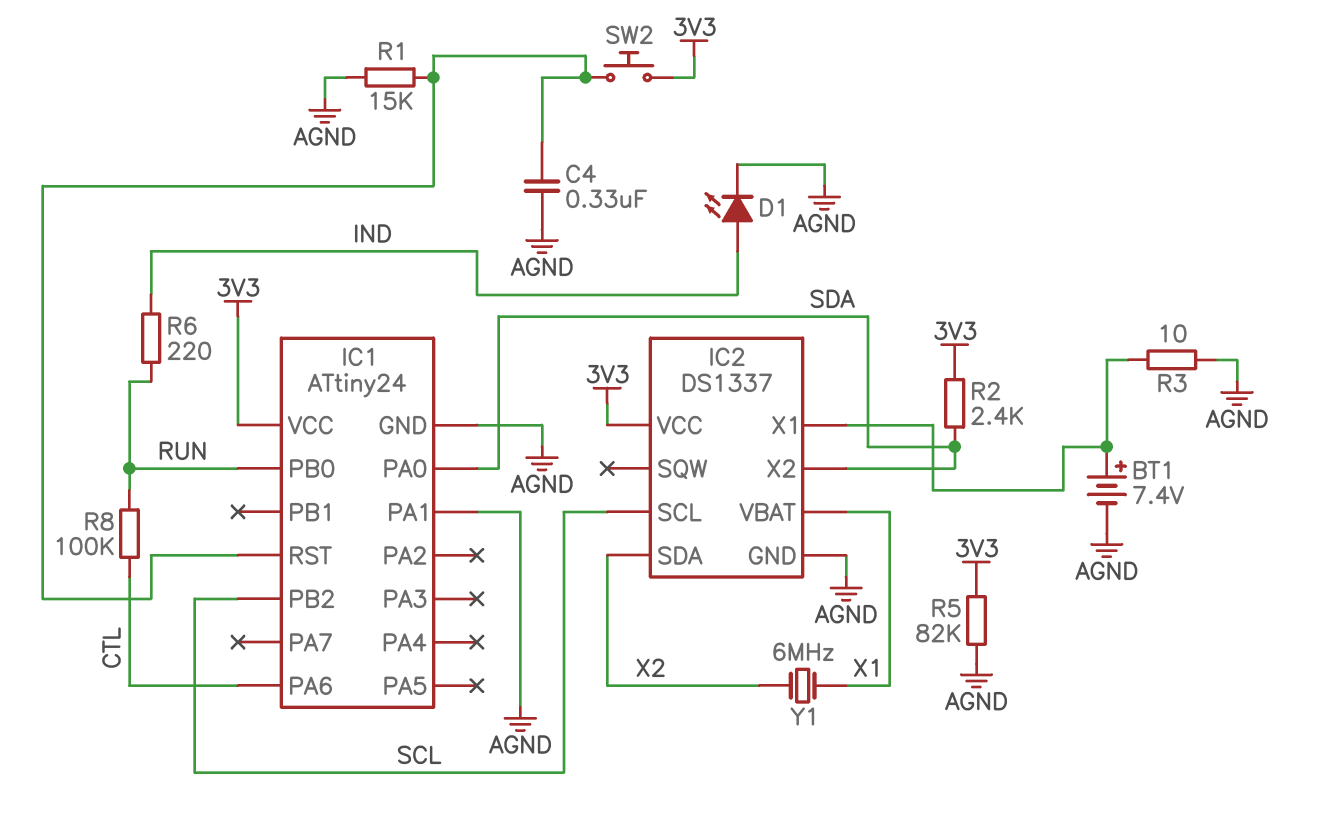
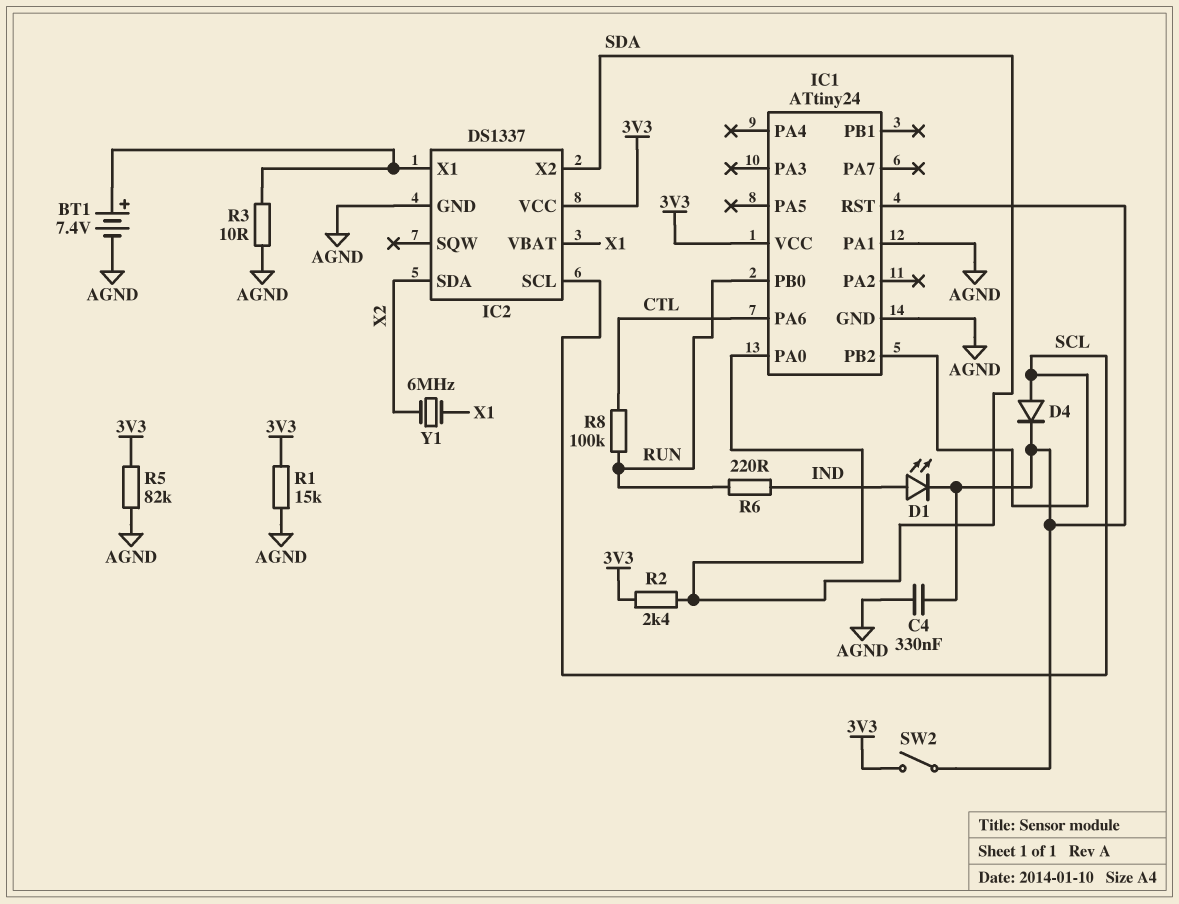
D1: LED (A IND, K AGND) -> LED (A IND, K IC1/RST)
D4: none -> diode (A SCL, K IC1/RST)
R1: 15k (AGND, IC1/RST) -> 15k (3V3, AGND)
SW2: button (3V3, IC1/RST) -> switch (3V3, IC1/RST)

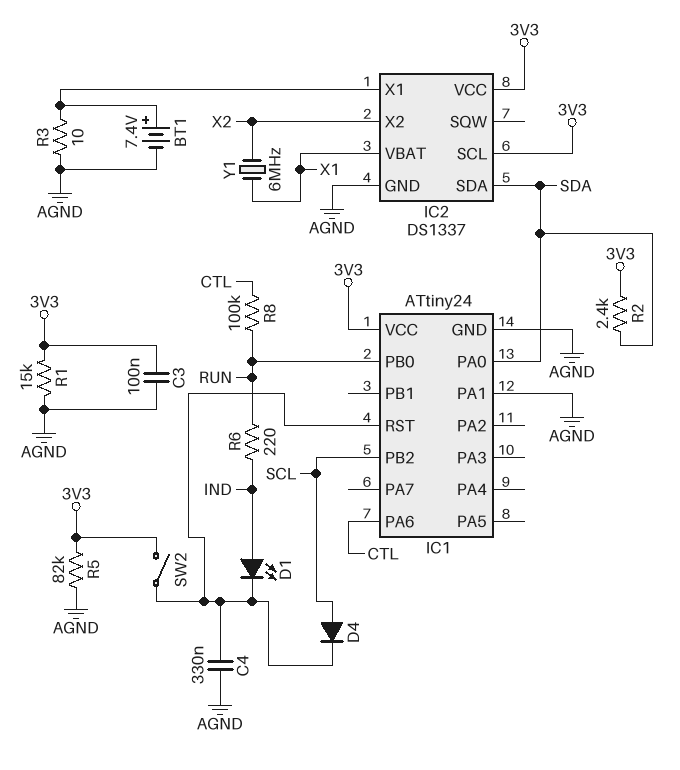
C3: none -> 100nF (3V3, AGND)
IC2 pin SCL: SCL -> 3V3
IC2 pin SDA: X2 -> SDA
IC2 pin X2: SDA -> X2

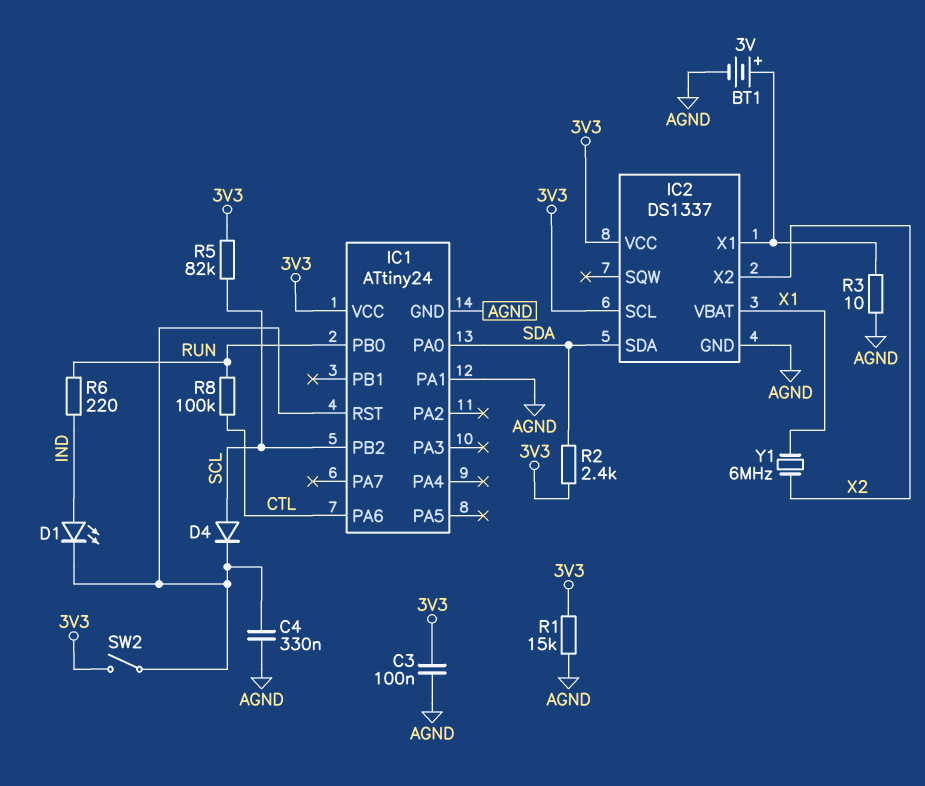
BT1: 7.4V (plus IC2/X1, minus AGND) -> 3V (plus IC2/X1, minus AGND)
R5: 82k (3V3, AGND) -> 82k (3V3, SCL)

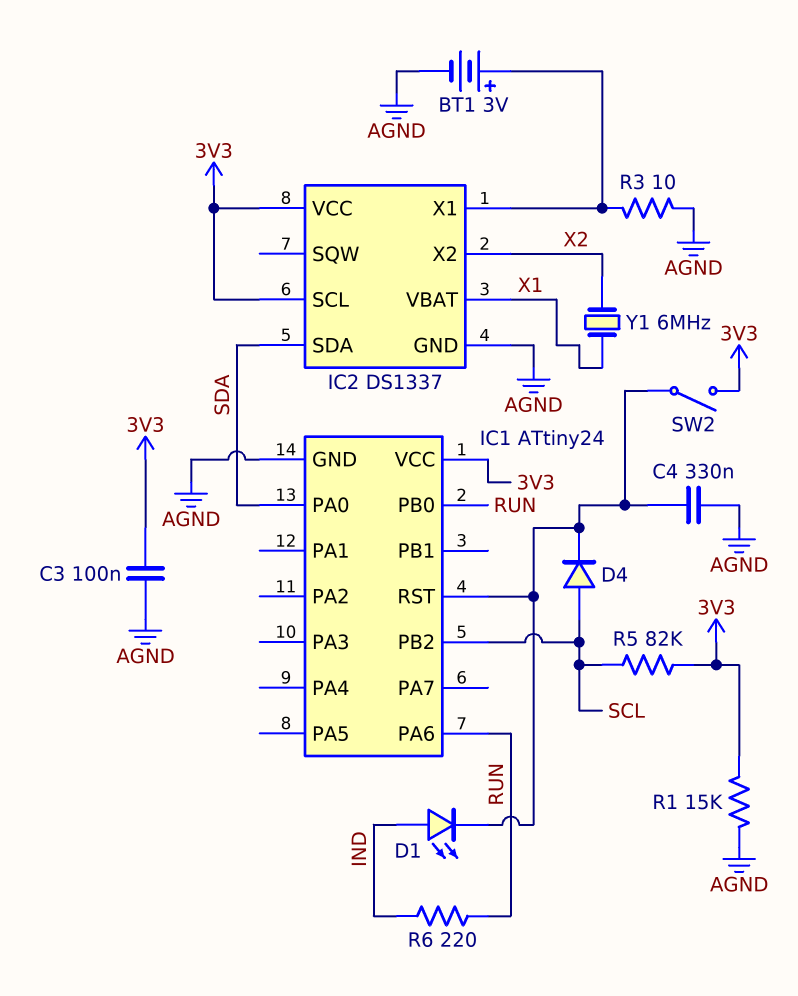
IC1 pin PA1: AGND -> none
IC1 pin PA6: CTL -> RUN
R2: 2.4k (3V3, SDA) -> none
R8: 100k (CTL, RUN) -> none

